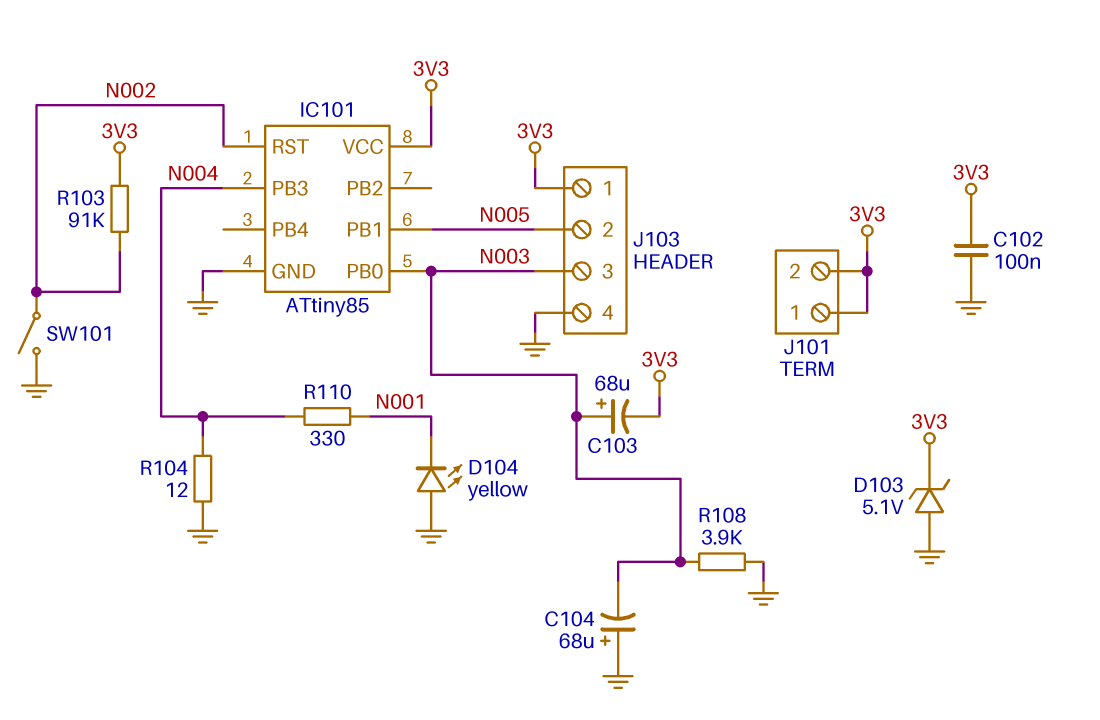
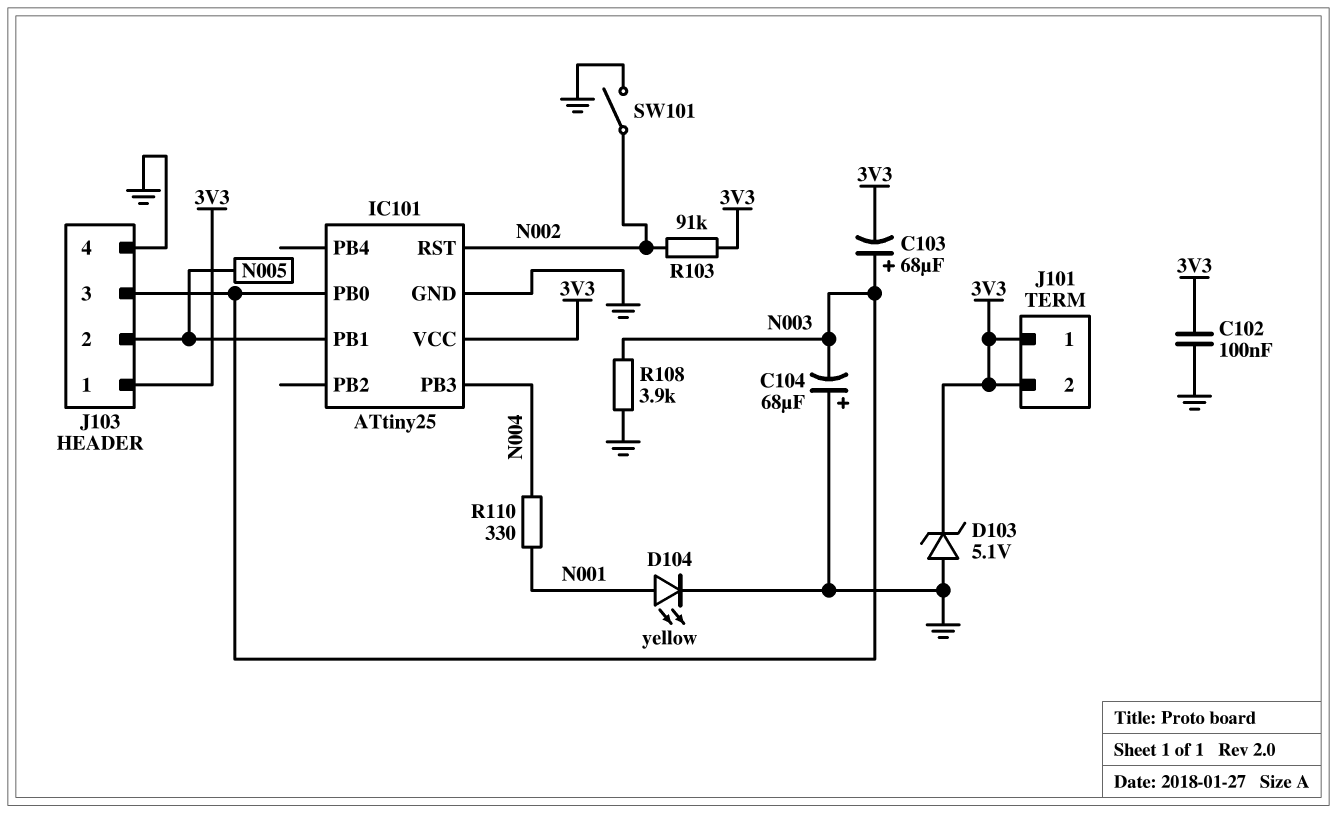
D104: LED yellow (A GND, K N001) -> LED yellow (A N001, K GND)
IC101: ATtiny85 -> ATtiny25
R104: 12 (GND, N004) -> none

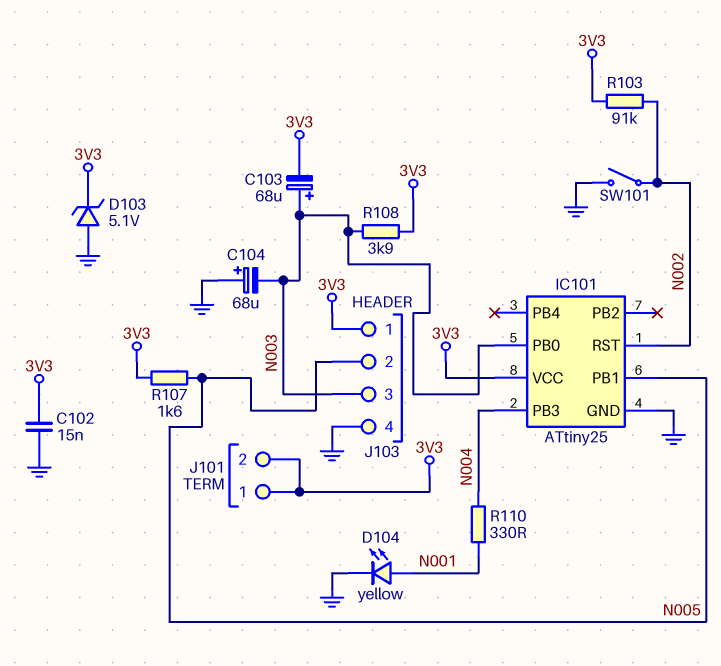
C102: 100nF (3V3, GND) -> 15nF (3V3, GND)
R107: none -> 1.6k (3V3, N005)
R108: 3.9k (GND, N003) -> 3.9k (3V3, N003)

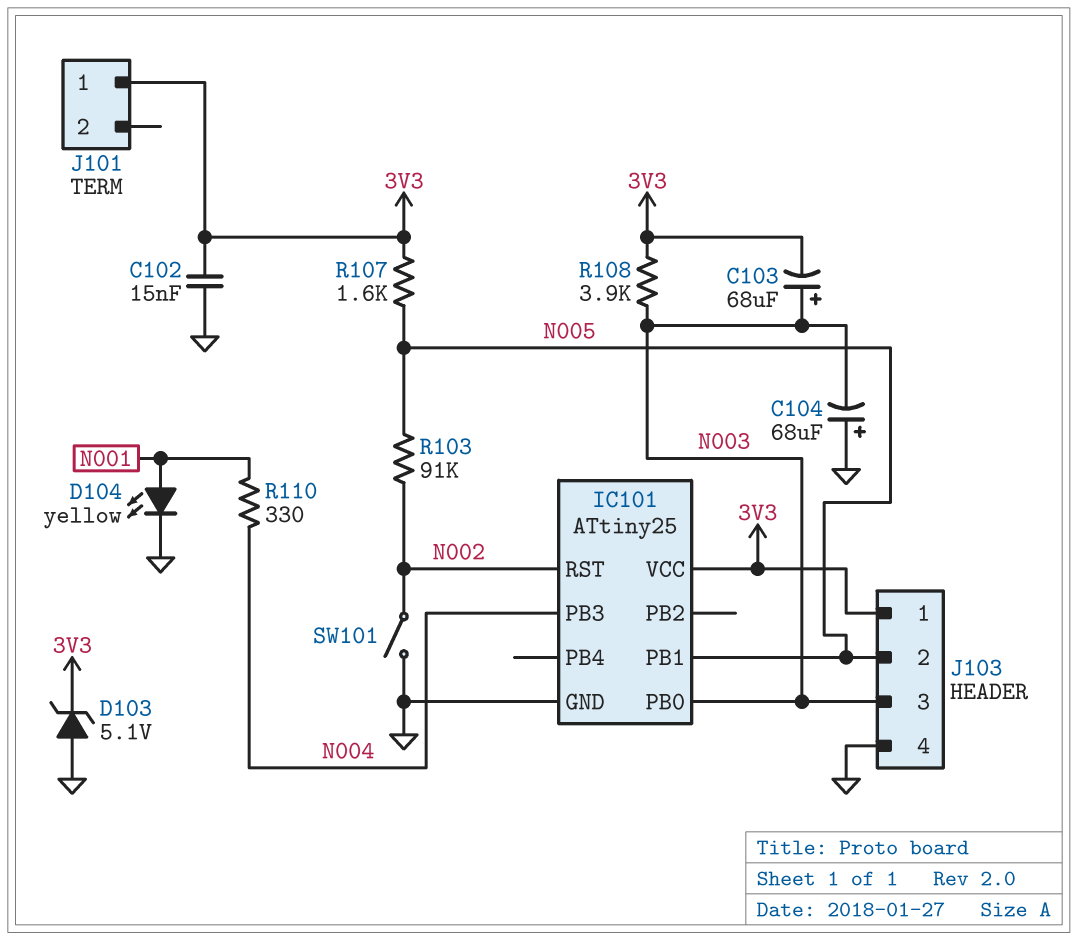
J101 pin 2: 3V3 -> none
R103: 91k (3V3, N002) -> 91k (N002, N005)

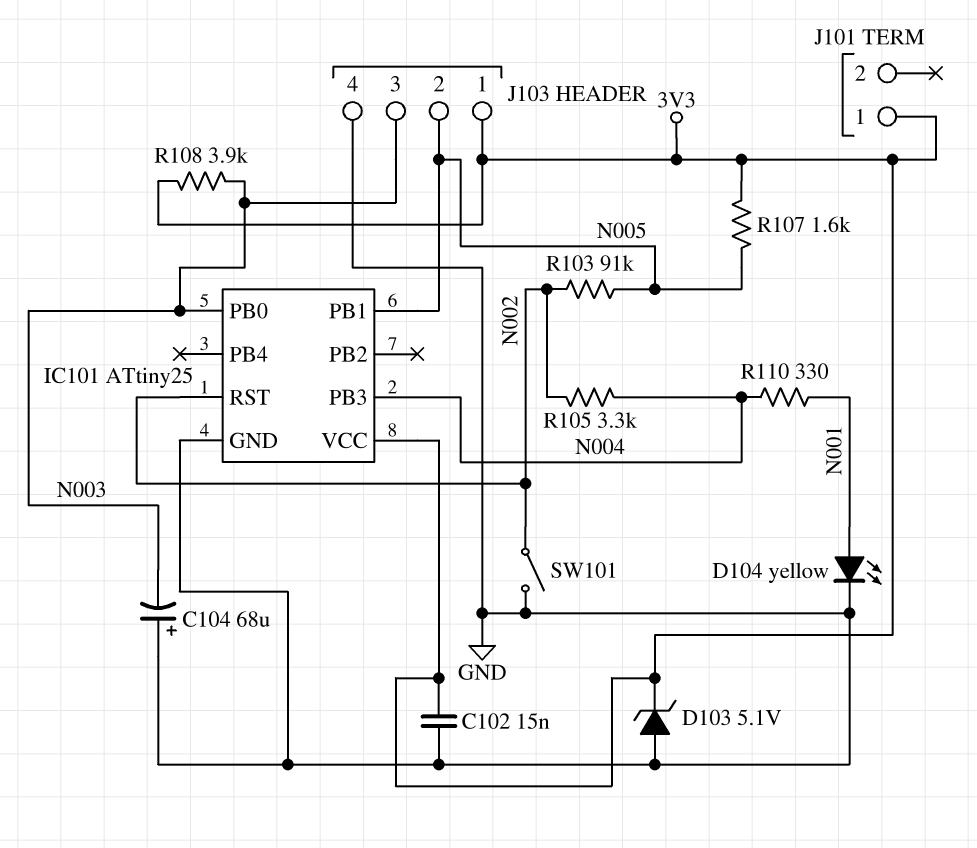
C103: 68uF (plus N003, minus 3V3) -> none
R105: none -> 3.3k (N002, N004)

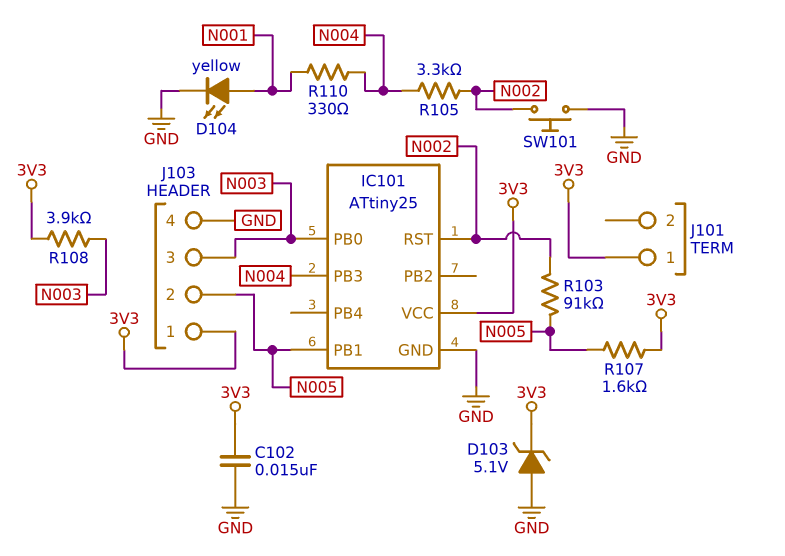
C104: 68uF (plus GND, minus N003) -> none
SW101: switch (GND, N002) -> button (GND, N002)

